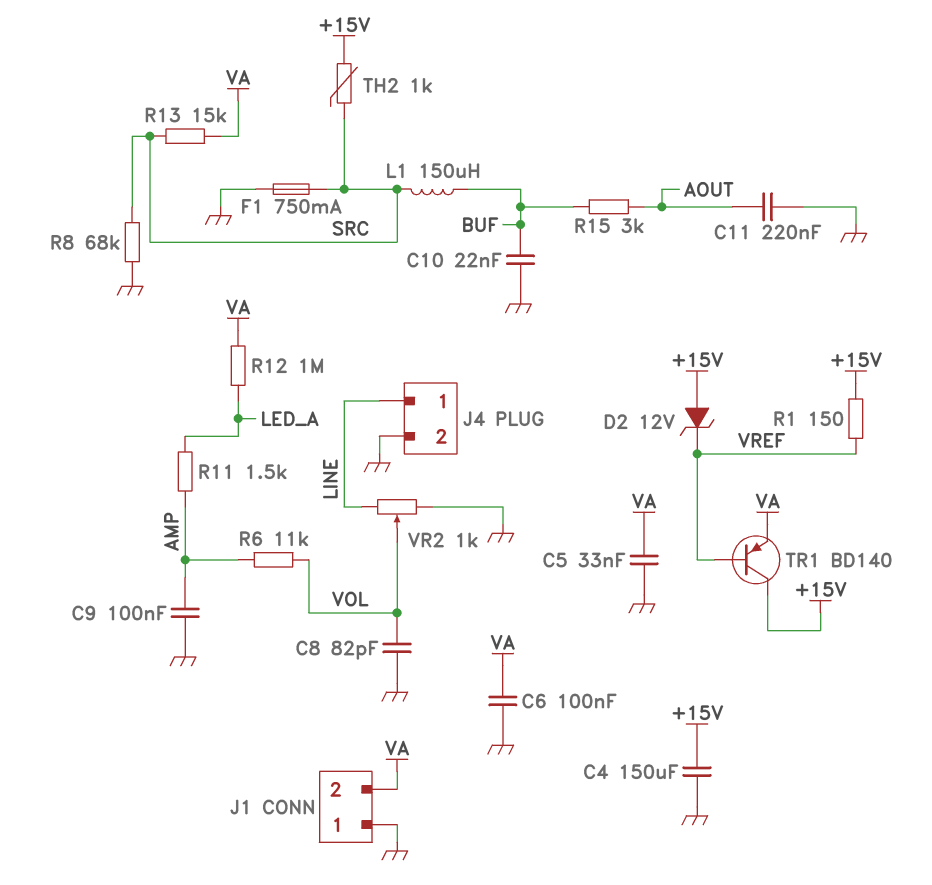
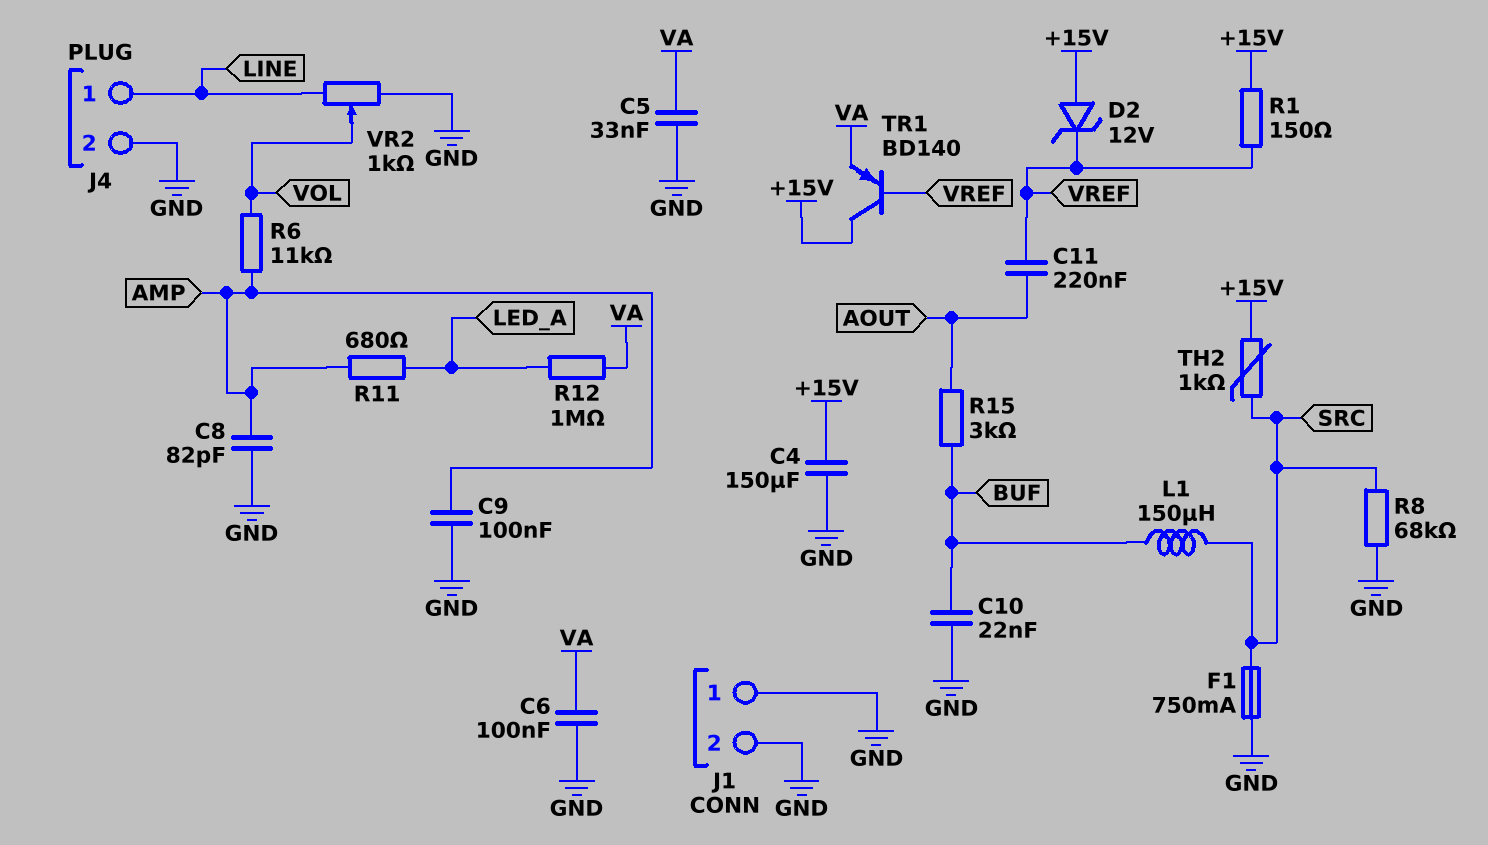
C8: 82pF (GND, VOL) -> 82pF (AMP, GND)
C11: 220nF (AOUT, GND) -> 220nF (AOUT, VREF)
J1 pin 2: VA -> GND
R11: 1.5k (AMP, LED_A) -> 680 (AMP, LED_A)
R13: 15k (SRC, VA) -> none

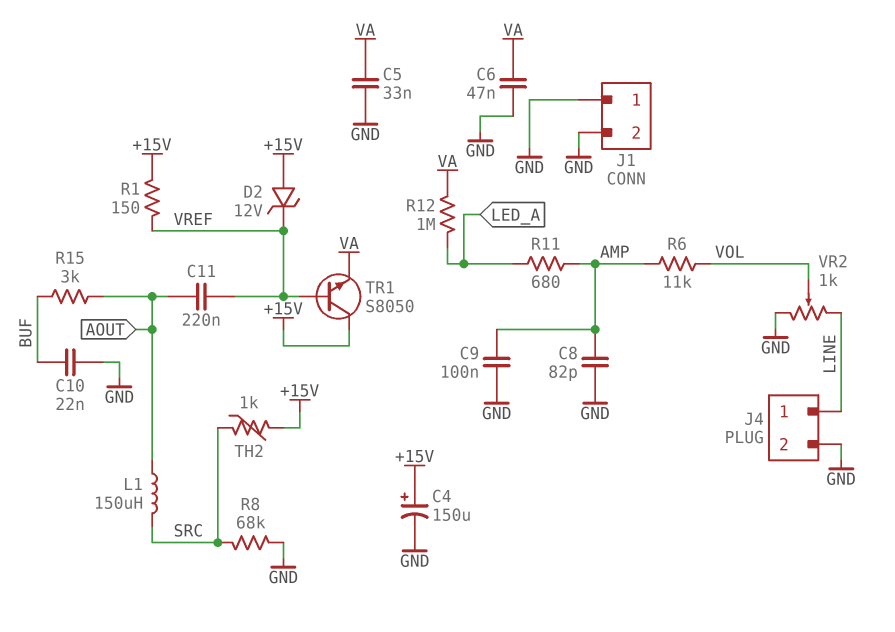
C4: 150uF (+15V, GND) -> 150uF (plus +15V, minus GND)
C6: 100nF (GND, VA) -> 47nF (GND, VA)
F1: 750mA (GND, SRC) -> none
L1: 150uH (BUF, SRC) -> 150uH (AOUT, SRC)
TR1: PNP BD140 (B VREF, C +15V, E VA) -> NPN S8050 (B VREF, C +15V, E VA)

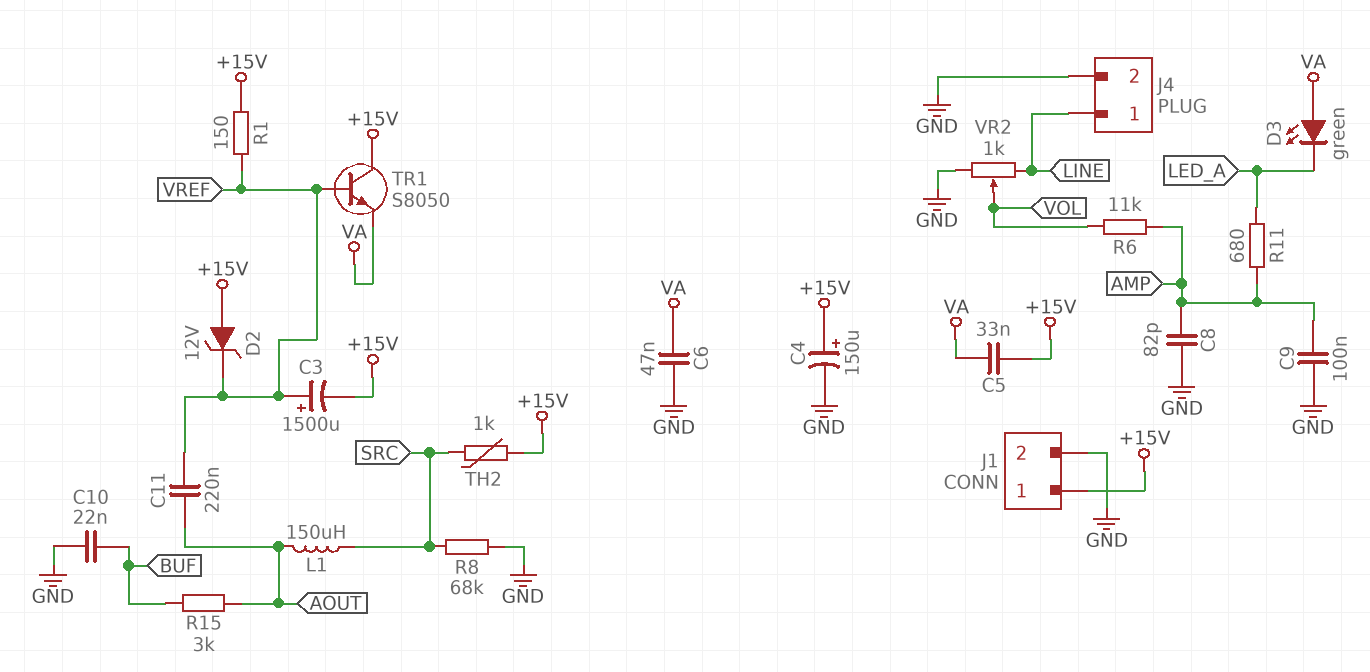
C3: none -> 1500uF (plus VREF, minus +15V)
C5: 33nF (GND, VA) -> 33nF (+15V, VA)
D3: none -> LED green (A VA, K LED_A)
J1 pin 1: GND -> +15V
R12: 1M (LED_A, VA) -> none

